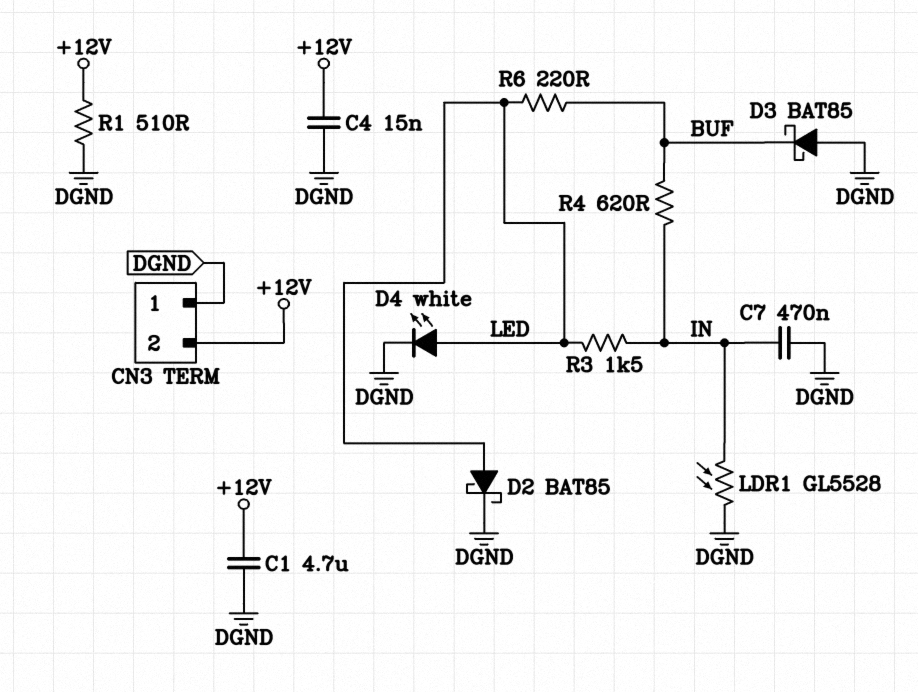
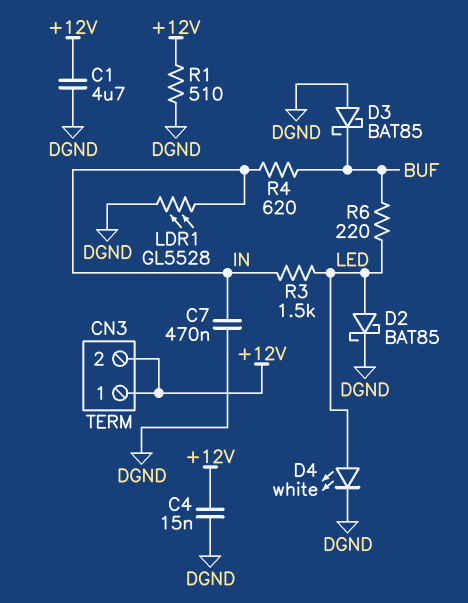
CN3 pin 1: DGND -> +12V

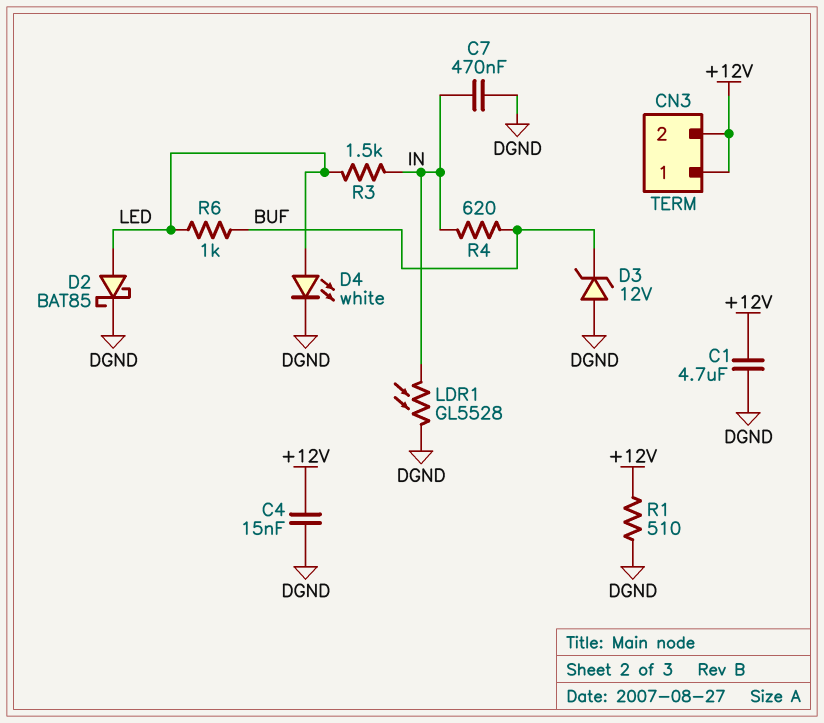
D3: schottky BAT85 (A DGND, K BUF) -> zener 12V (A DGND, K BUF)
R6: 220 (BUF, LED) -> 1k (BUF, LED)

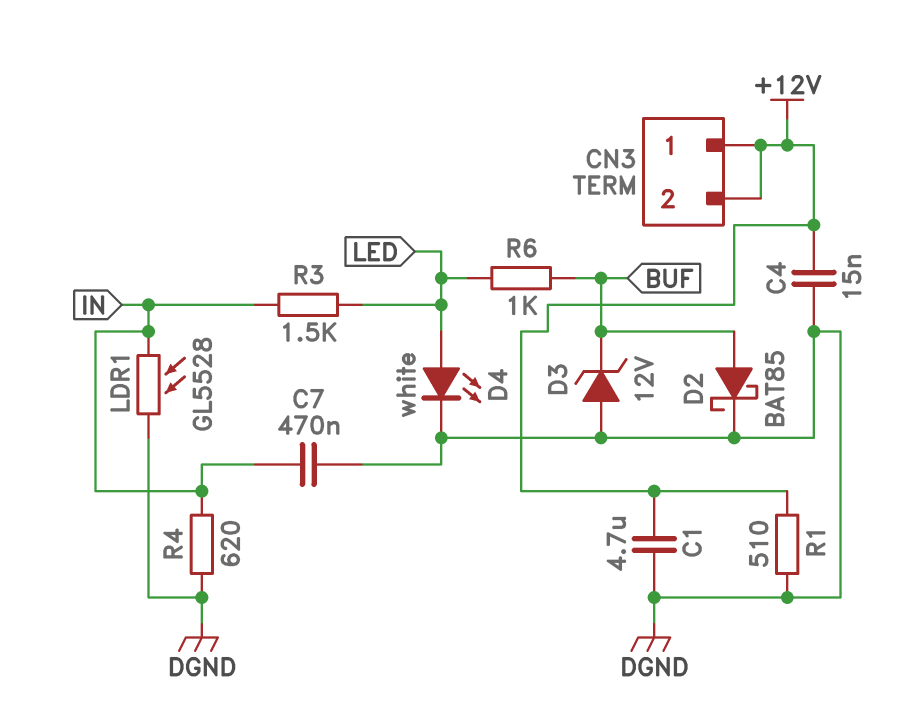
D2: schottky BAT85 (A LED, K DGND) -> schottky BAT85 (A BUF, K DGND)
R4: 620 (BUF, IN) -> 620 (DGND, IN)

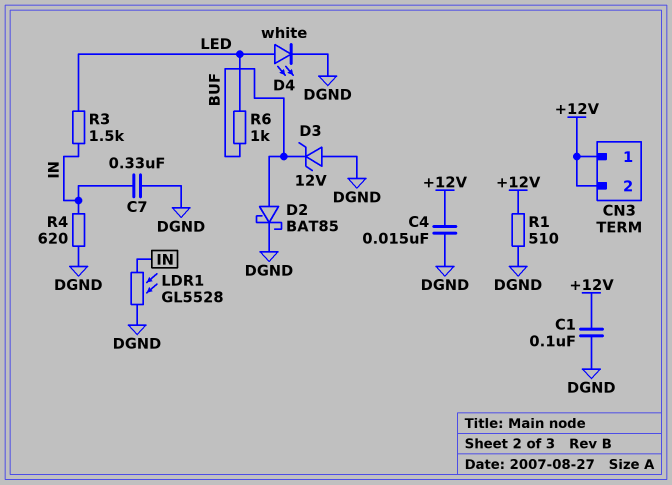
C1: 4.7uF (+12V, DGND) -> 100nF (+12V, DGND)
C7: 470nF (DGND, IN) -> 330nF (DGND, IN)

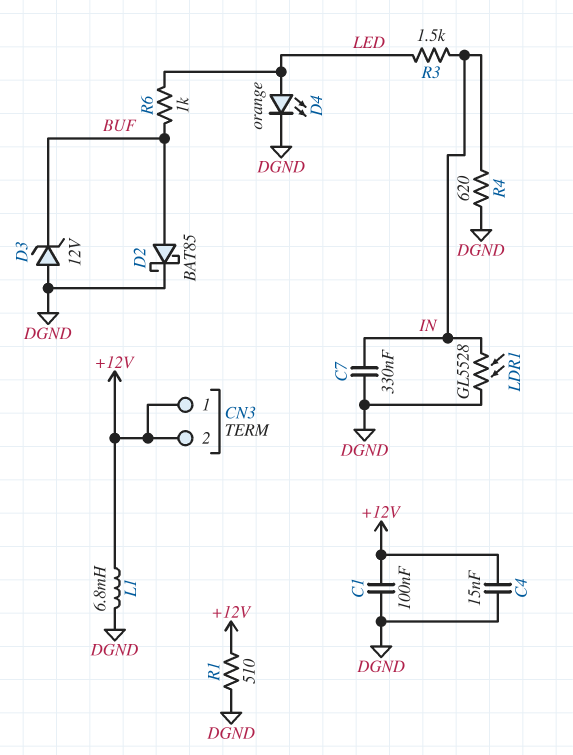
D4: LED white (A LED, K DGND) -> LED orange (A LED, K DGND)
L1: none -> 6.8mH (+12V, DGND)

